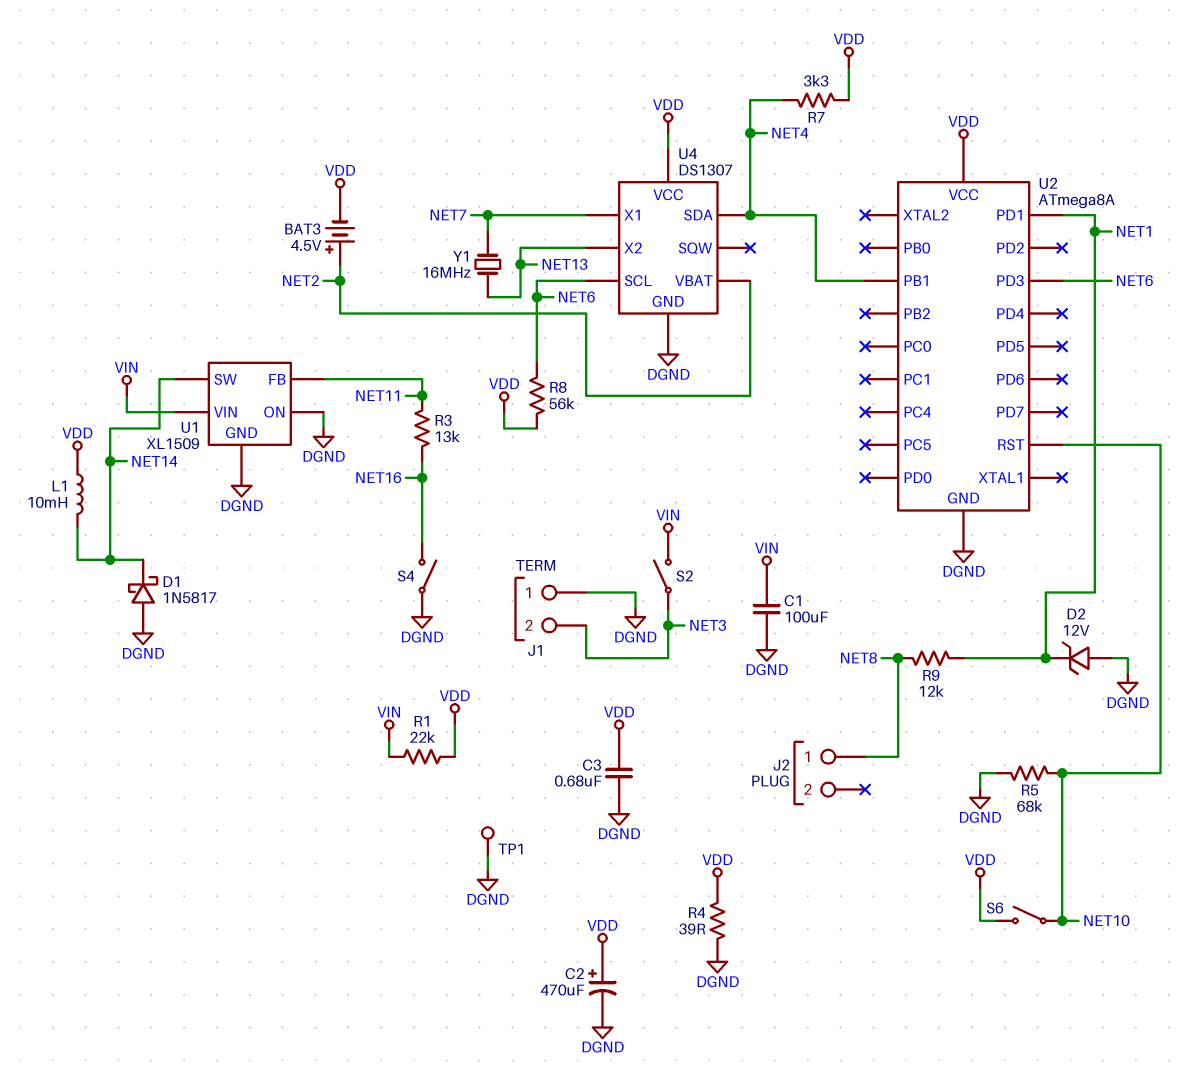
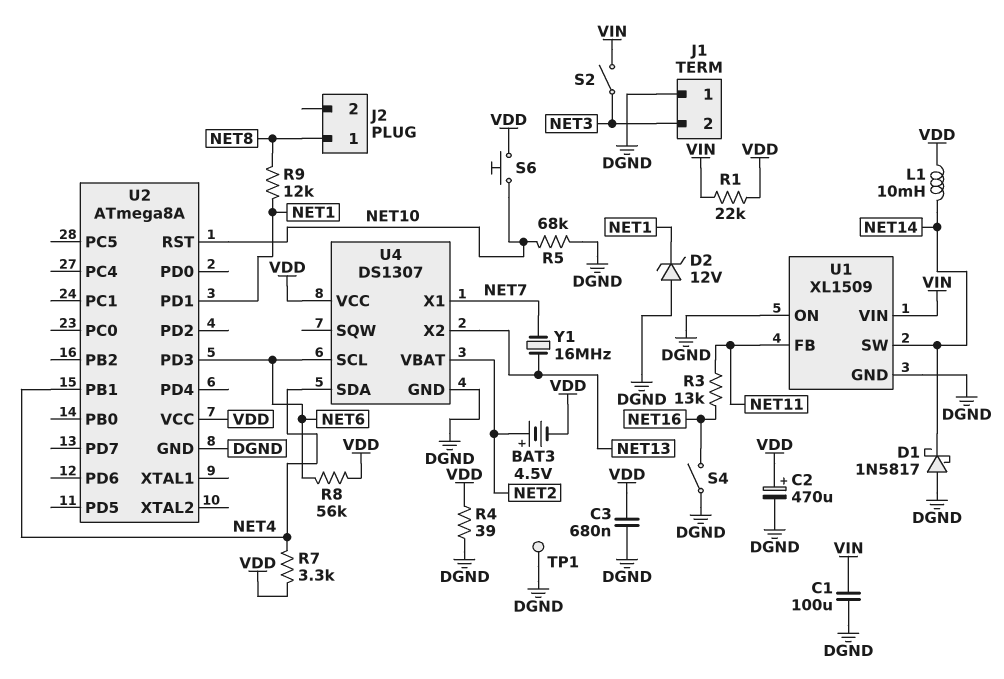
S6: switch (NET10, VDD) -> button (NET10, VDD)

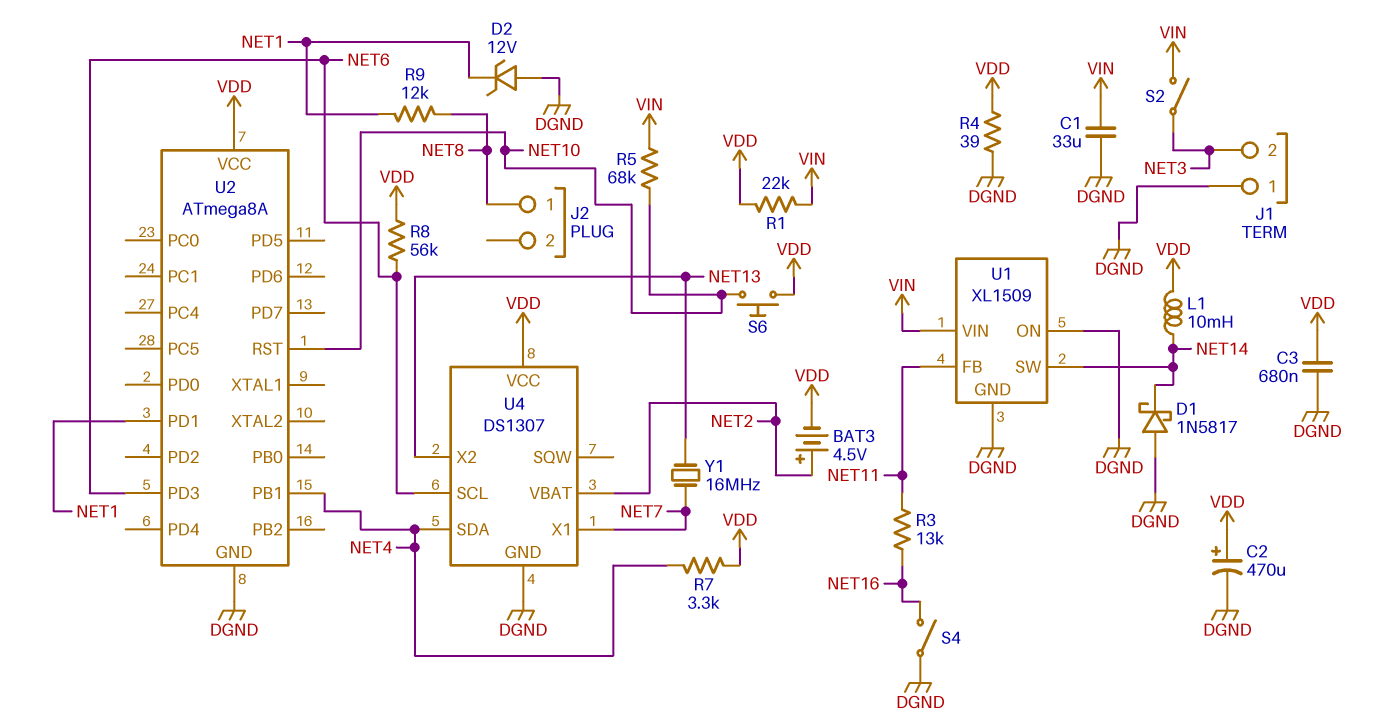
C1: 100uF (DGND, VIN) -> 33uF (DGND, VIN)
R5: 68k (DGND, NET10) -> 68k (NET10, VIN)
TP1: test point (DGND) -> none

